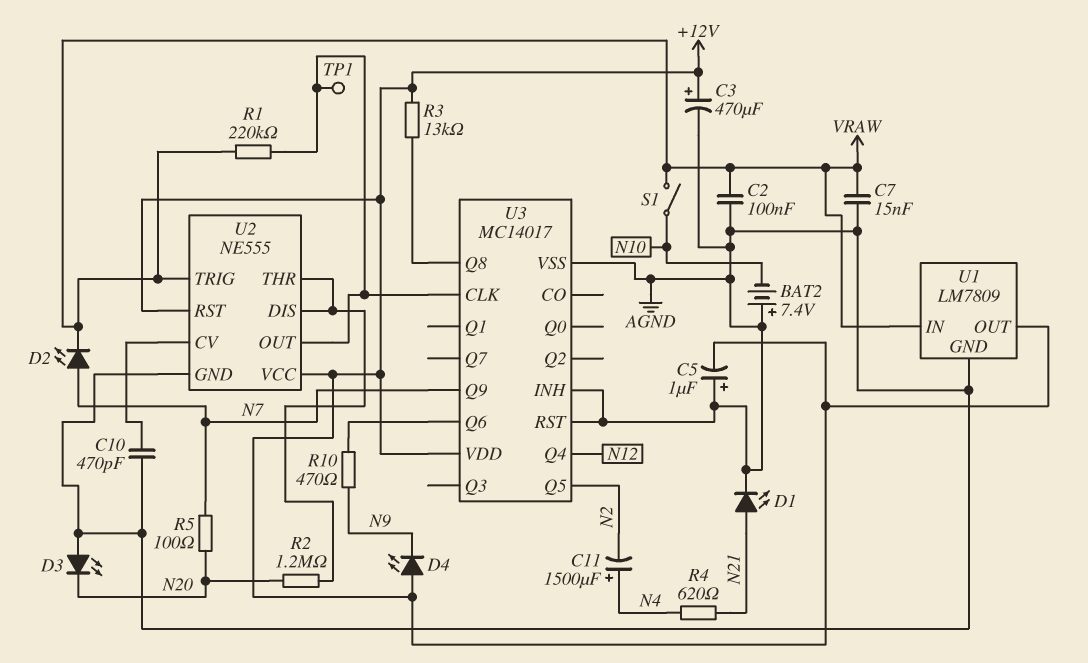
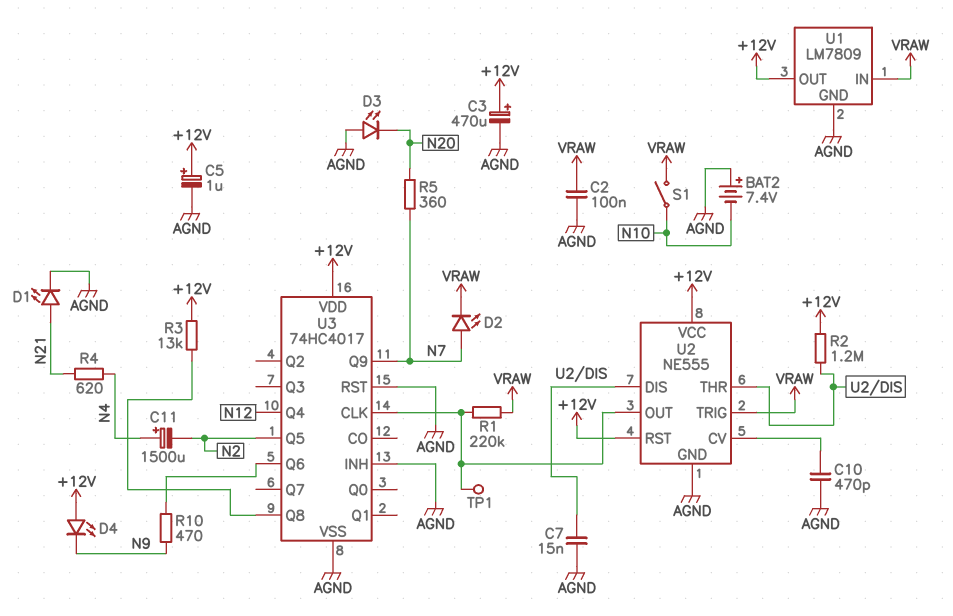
C5: 1uF (plus AGND, minus +12V) -> 1uF (plus +12V, minus AGND)
C7: 15nF (AGND, VRAW) -> 15nF (AGND, U2/DIS)
R2: 1.2M (N20, U2/DIS) -> 1.2M (+12V, U2/DIS)
R5: 100 (N7, N20) -> 360 (N7, N20)
U3: MC14017 -> 74HC4017

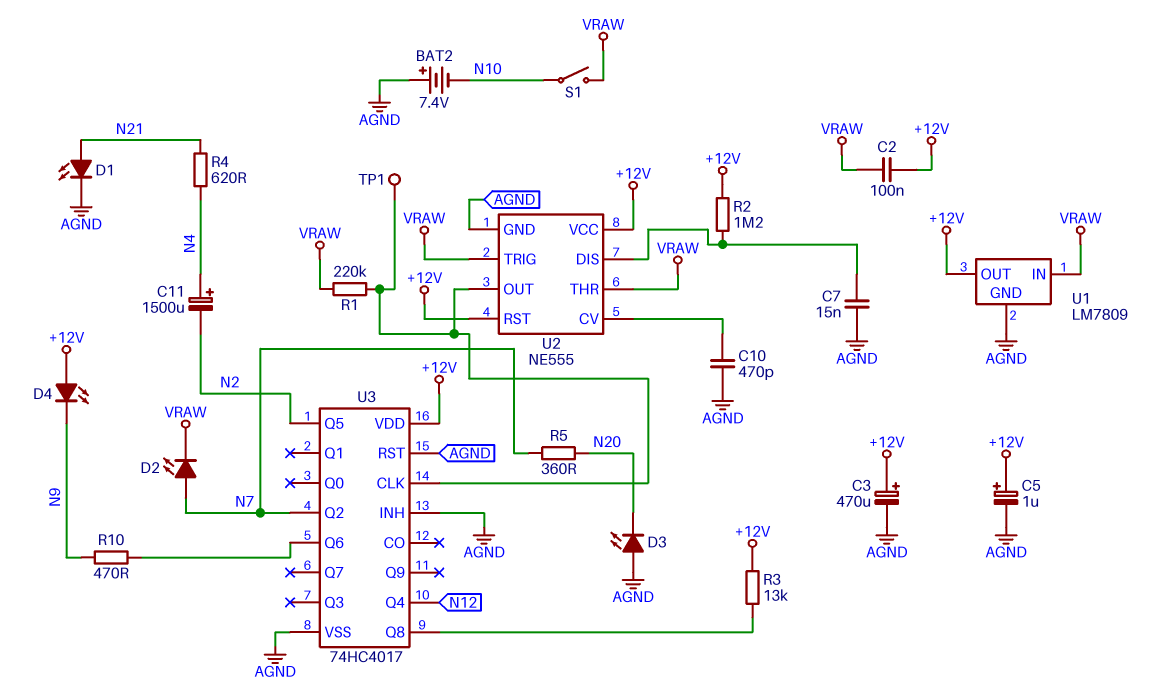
C2: 100nF (AGND, VRAW) -> 100nF (+12V, VRAW)
U2 pin THR: U2/DIS -> VRAW
U3 pin Q2: none -> N7
U3 pin Q9: N7 -> none

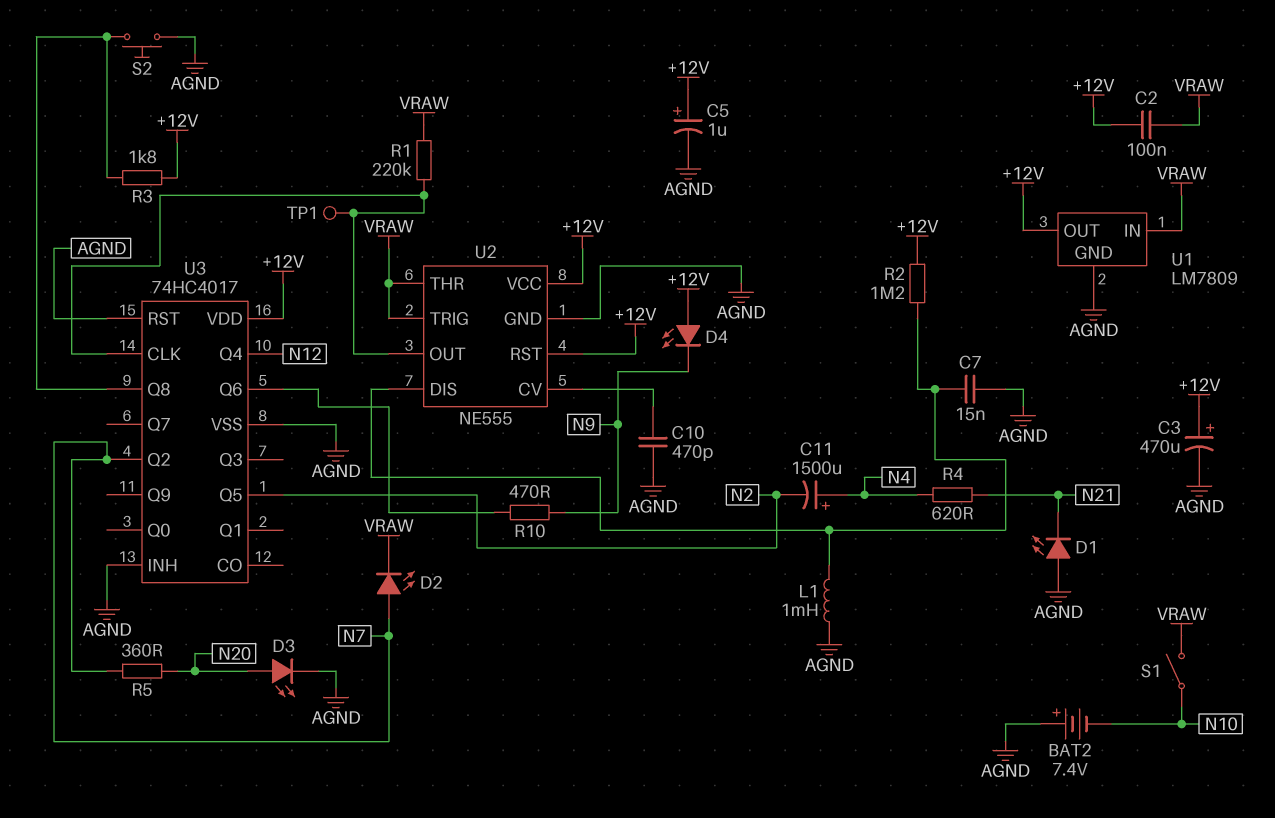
D1: LED (A N21, K AGND) -> LED (A AGND, K N21)
D3: LED (A AGND, K N20) -> LED (A N20, K AGND)
L1: none -> 1mH (AGND, U2/DIS)
R3: 13k (+12V, U3/Q8) -> 1.8k (+12V, U3/Q8)
S2: none -> button (AGND, U3/Q8)

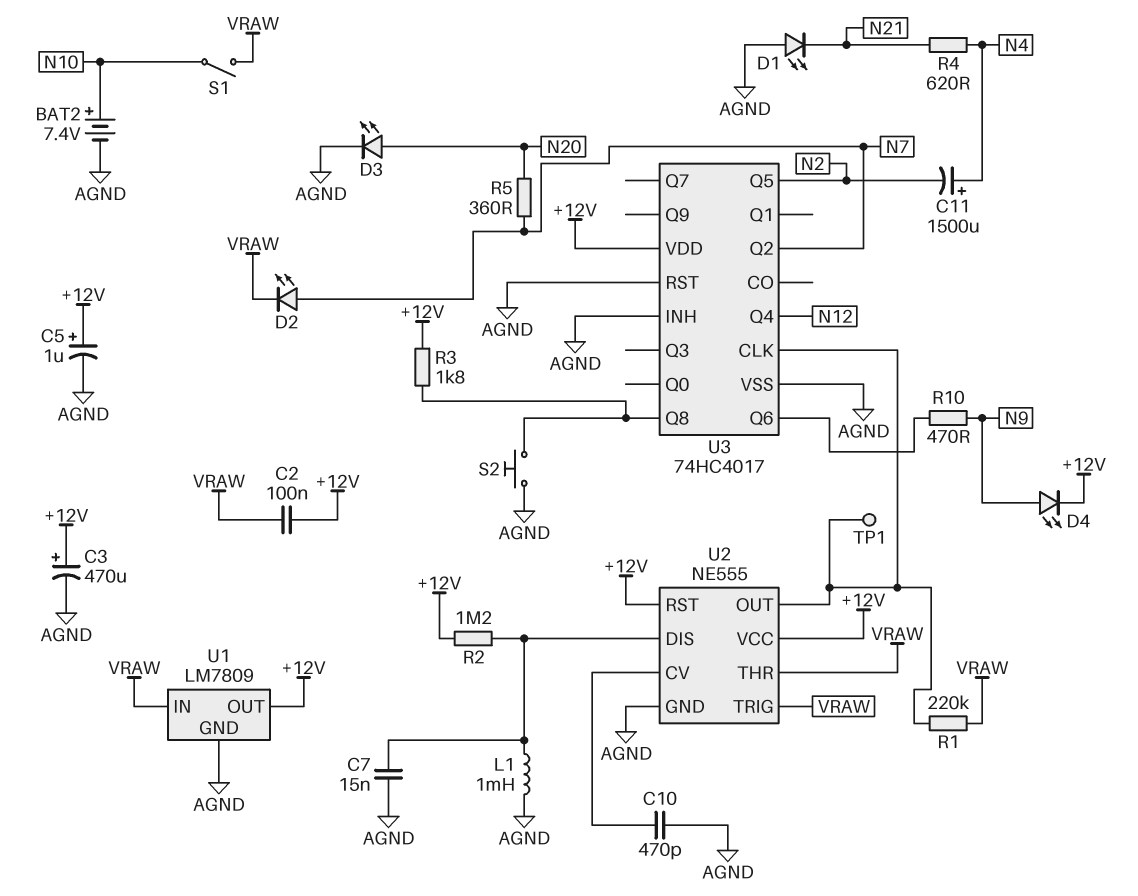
BAT2: 7.4V (plus AGND, minus N10) -> 7.4V (plus N10, minus AGND)
D4: LED (A +12V, K N9) -> LED (A N9, K +12V)

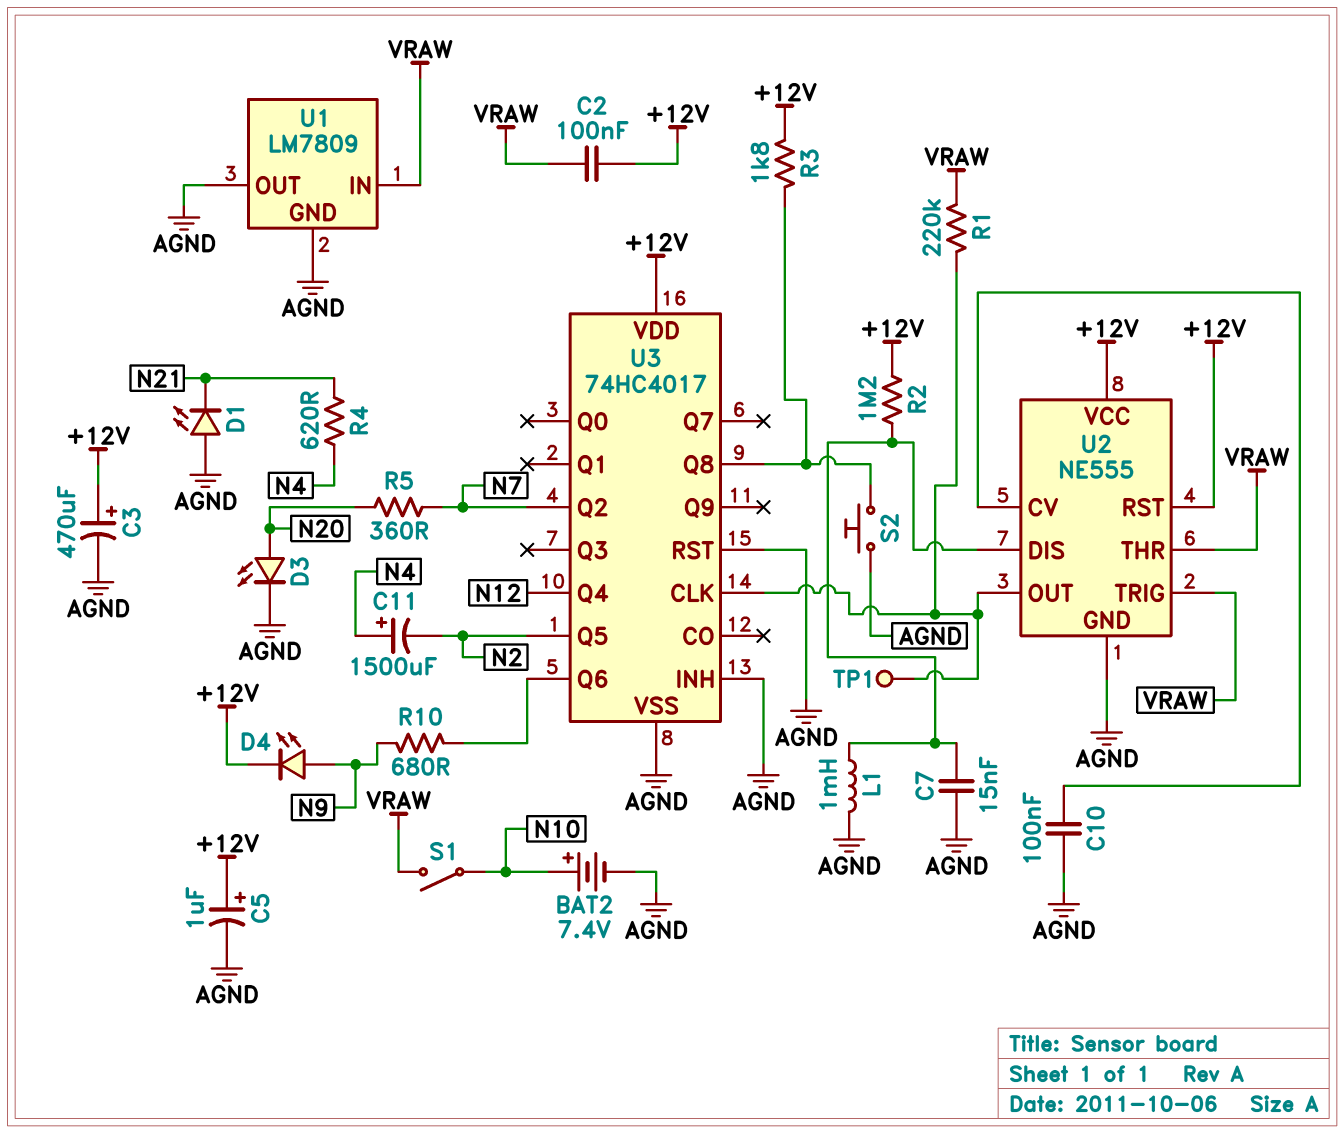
C10: 470pF (AGND, U2/CV) -> 100nF (AGND, U2/CV)
D2: LED (A N7, K VRAW) -> none
R10: 470 (N9, U3/Q6) -> 680 (N9, U3/Q6)
U1 pin OUT: +12V -> AGND

